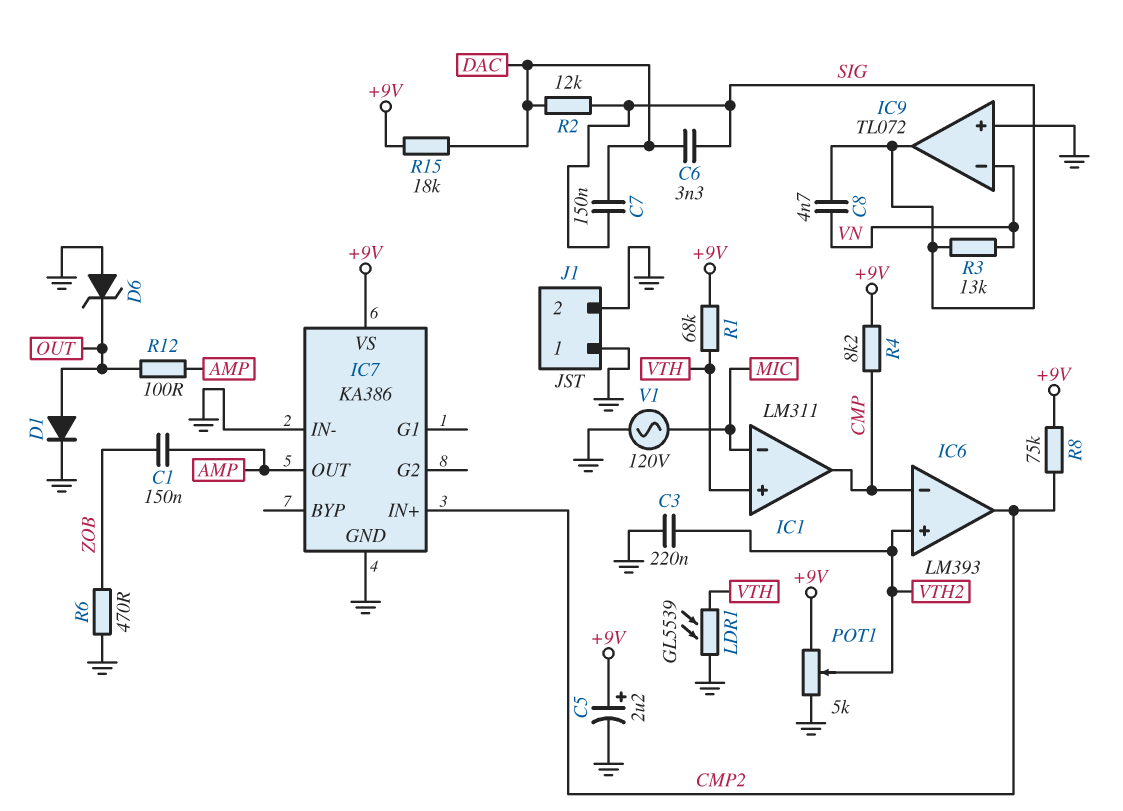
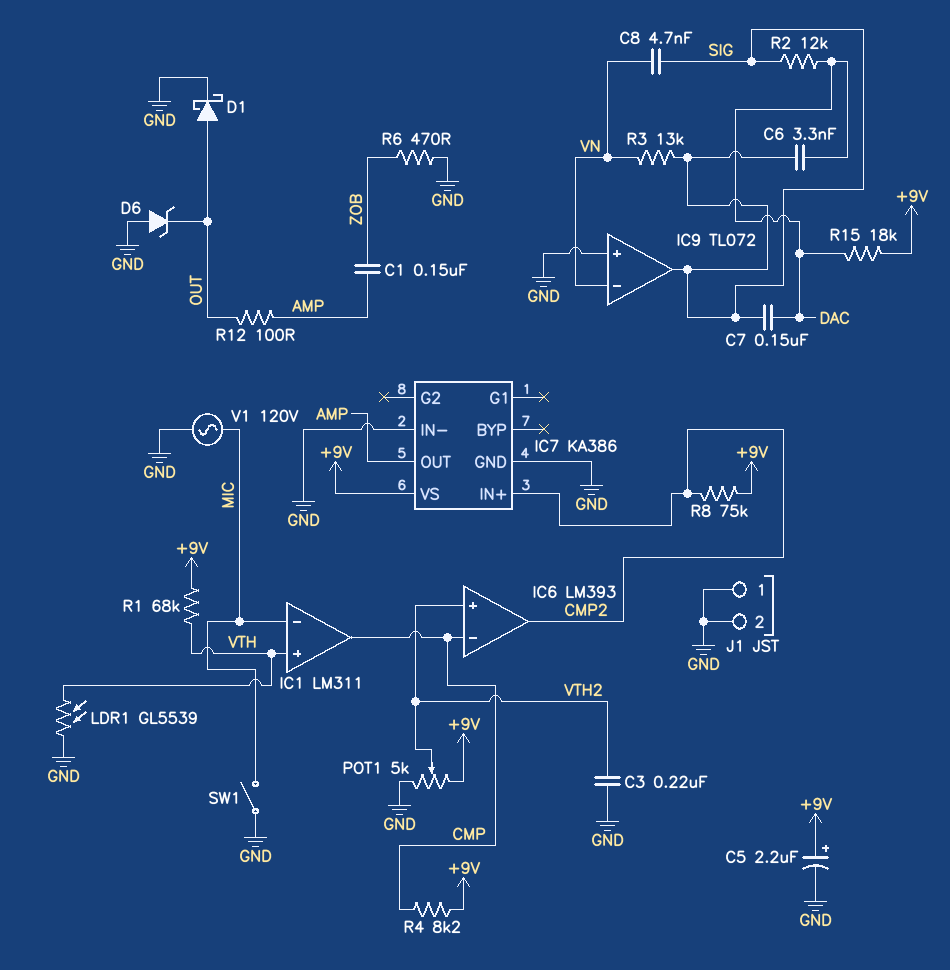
D1: diode (A OUT, K GND) -> schottky (A OUT, K GND)
SW1: none -> switch (GND, MIC)

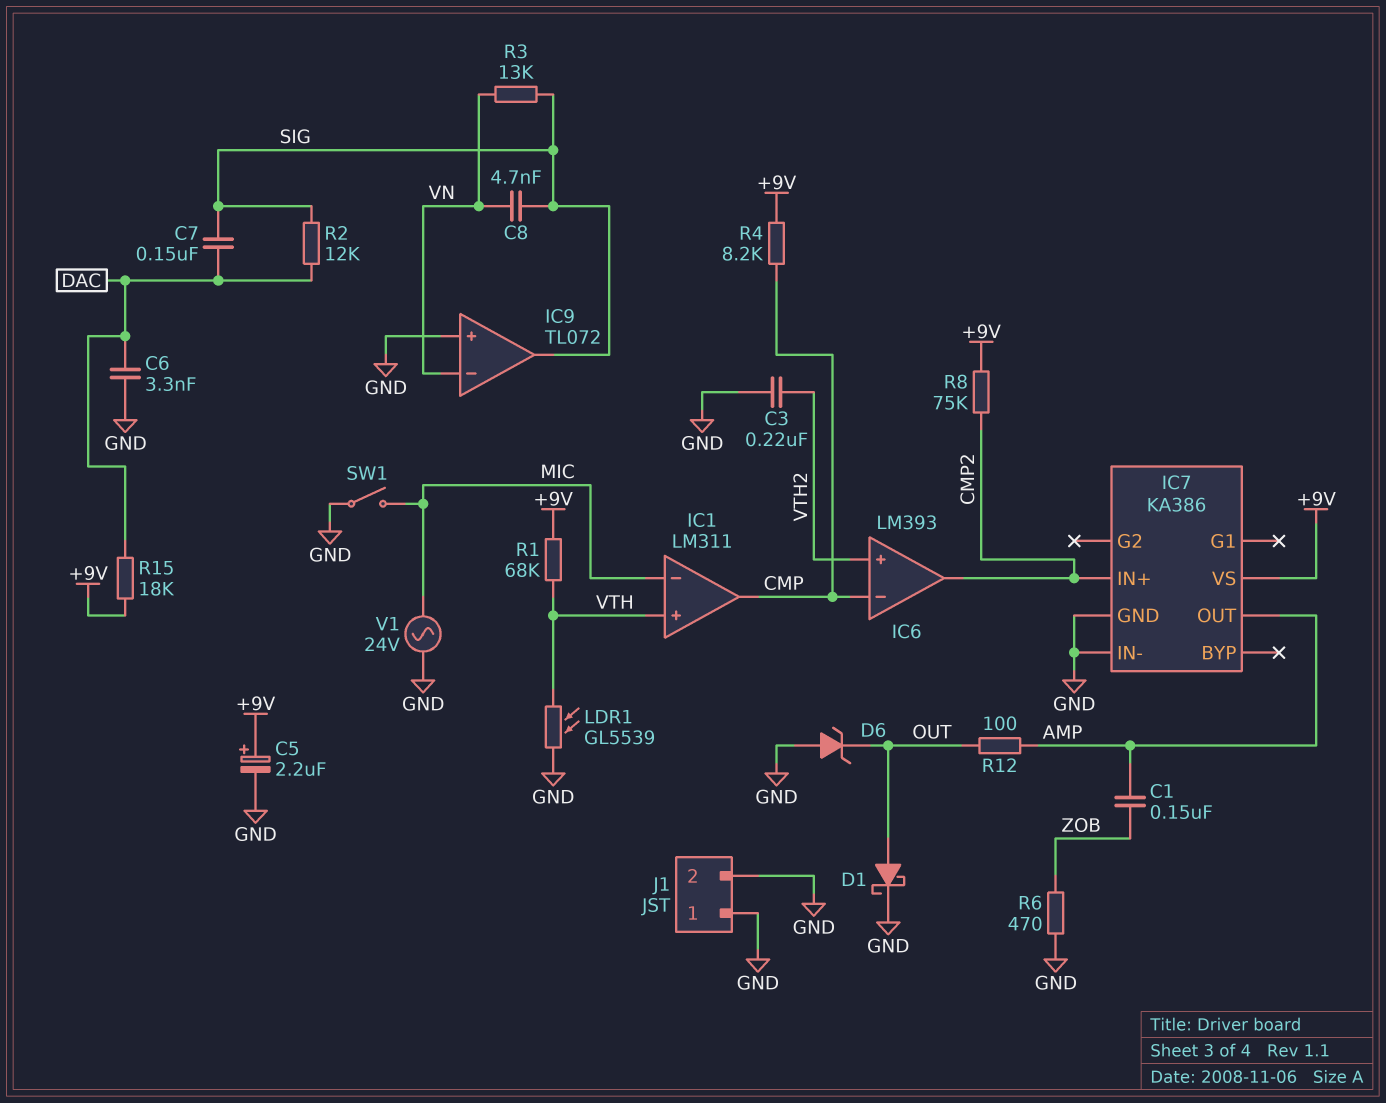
C6: 3.3nF (DAC, SIG) -> 3.3nF (DAC, GND)
POT1: 5k (+9V, GND, wiper VTH2) -> none
V1: AC 120V (GND, MIC) -> AC 24V (GND, MIC)

